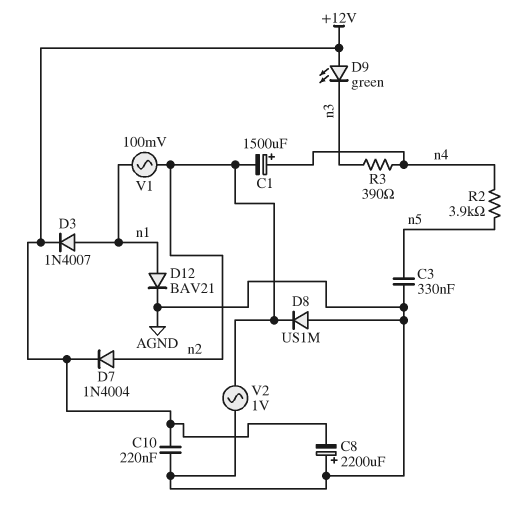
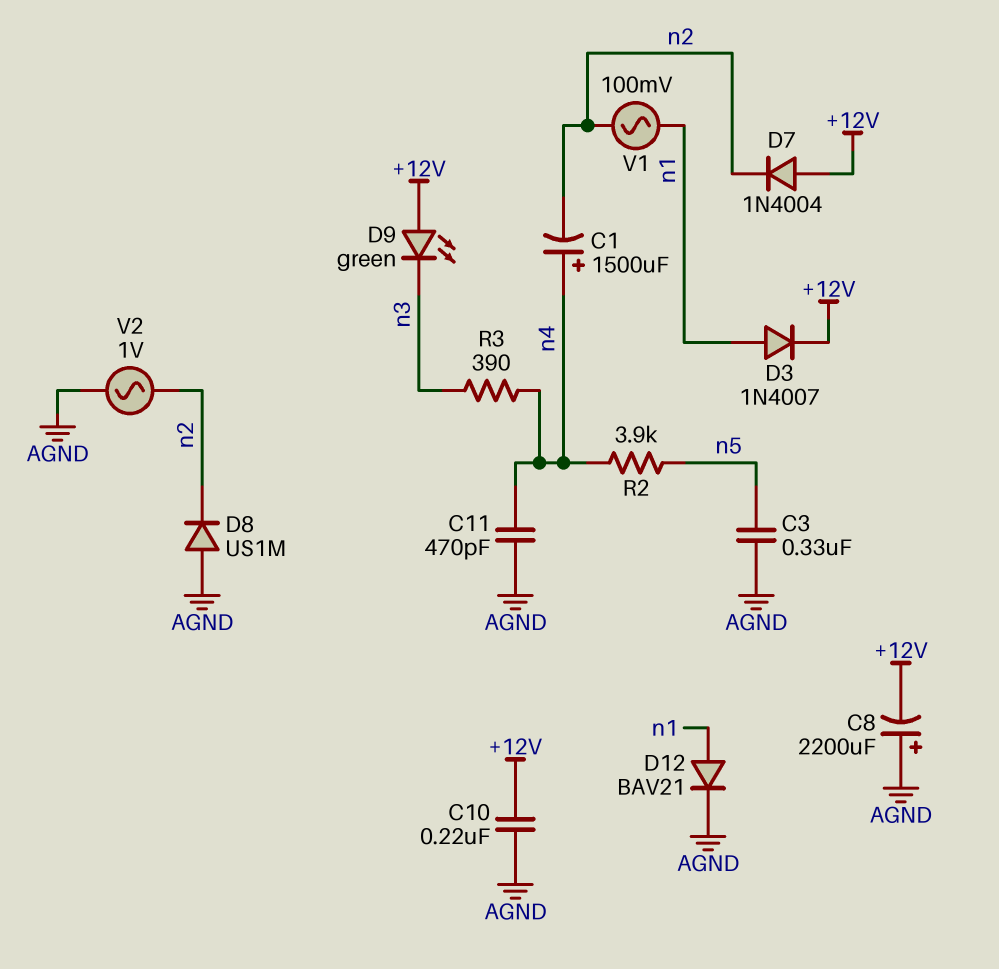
C11: none -> 470pF (AGND, n4)
D7: diode 1N4004 (A n2, K +12V) -> diode 1N4004 (A +12V, K n2)

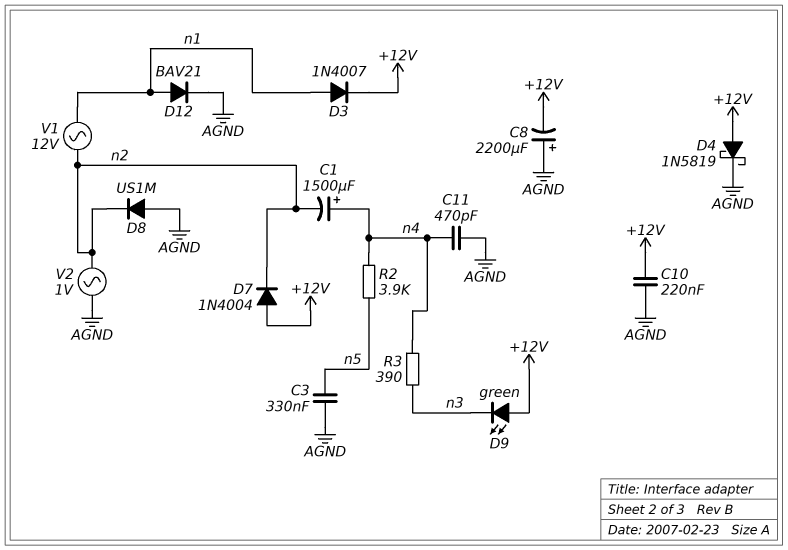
D4: none -> schottky 1N5819 (A +12V, K AGND)
V1: AC 100mV (n1, n2) -> AC 12V (n1, n2)

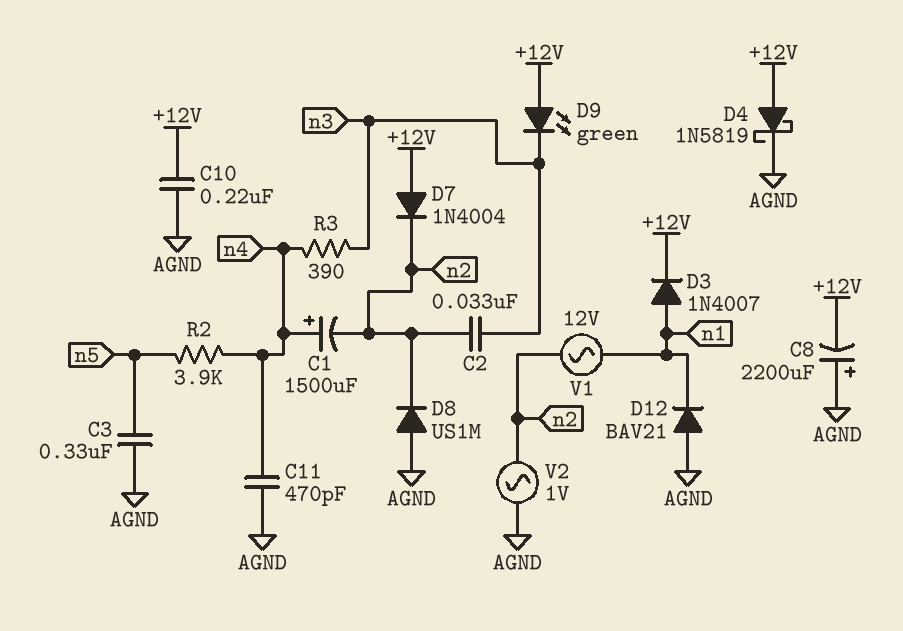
C2: none -> 33nF (n2, n3)
D12: diode BAV21 (A n1, K AGND) -> diode BAV21 (A AGND, K n1)

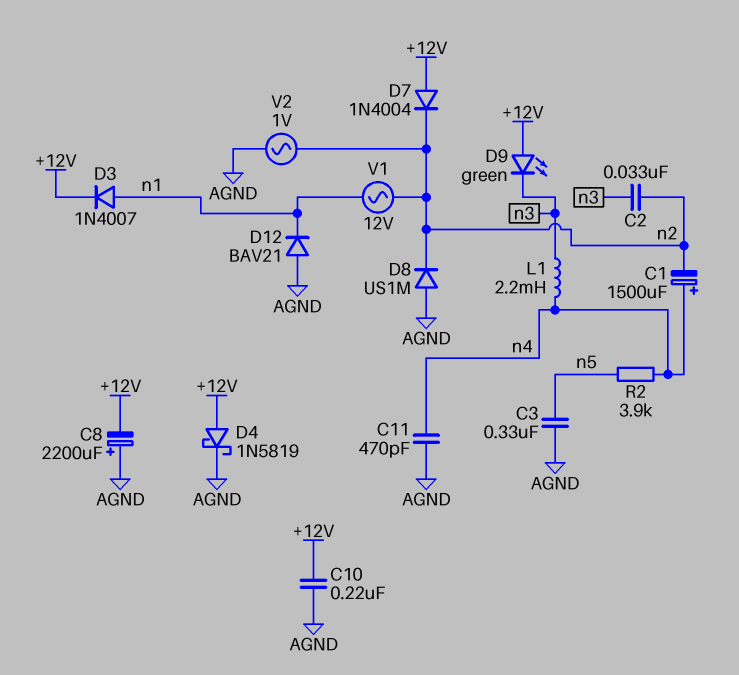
L1: none -> 2.2mH (n3, n4)
R3: 390 (n3, n4) -> none

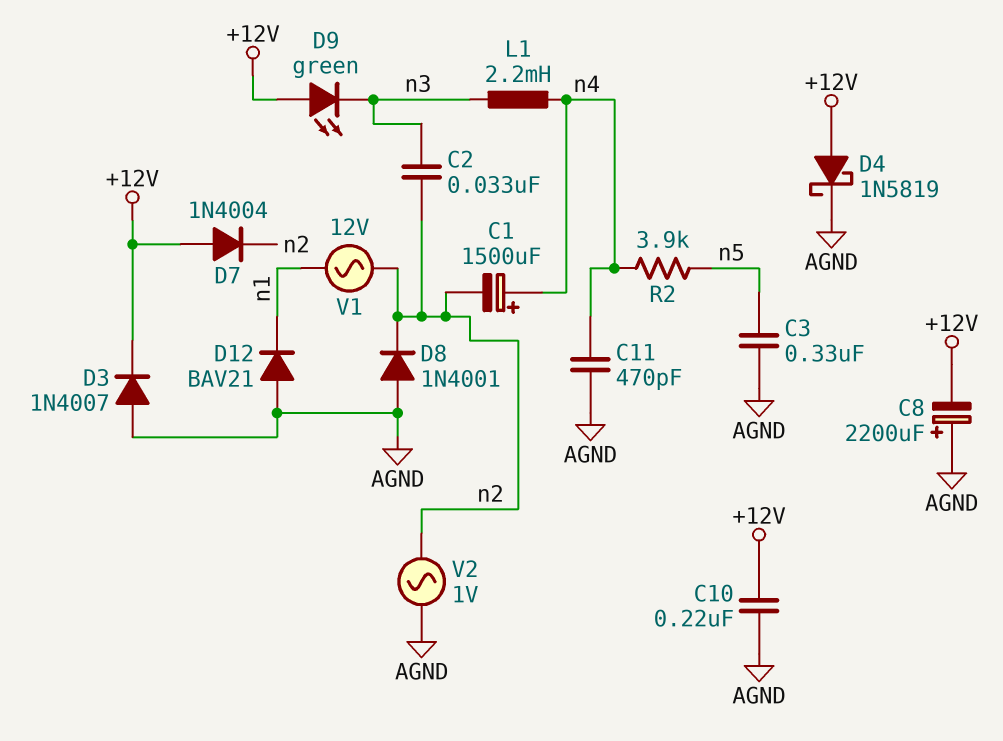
D3: diode 1N4007 (A n1, K +12V) -> diode 1N4007 (A AGND, K +12V)
D8: diode US1M (A AGND, K n2) -> diode 1N4001 (A AGND, K n2)

